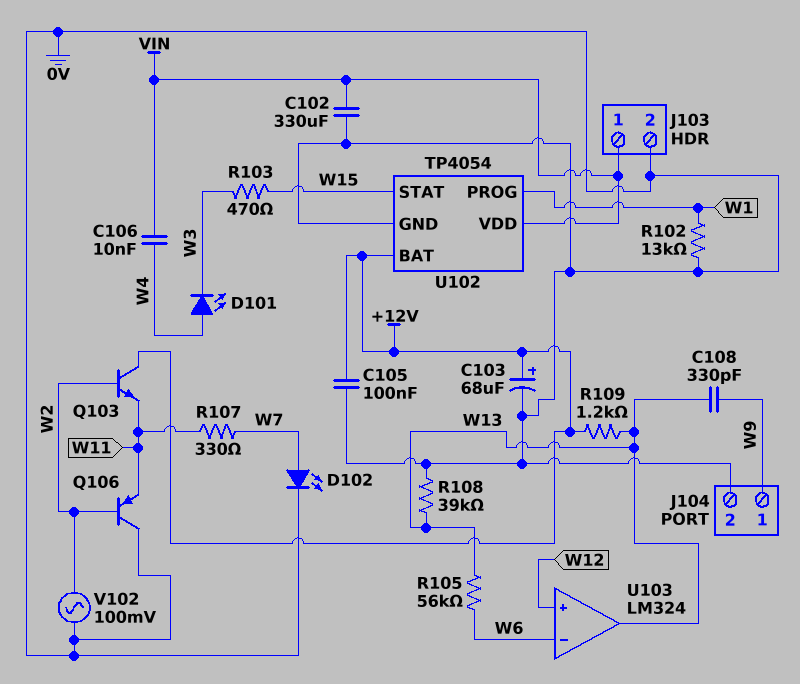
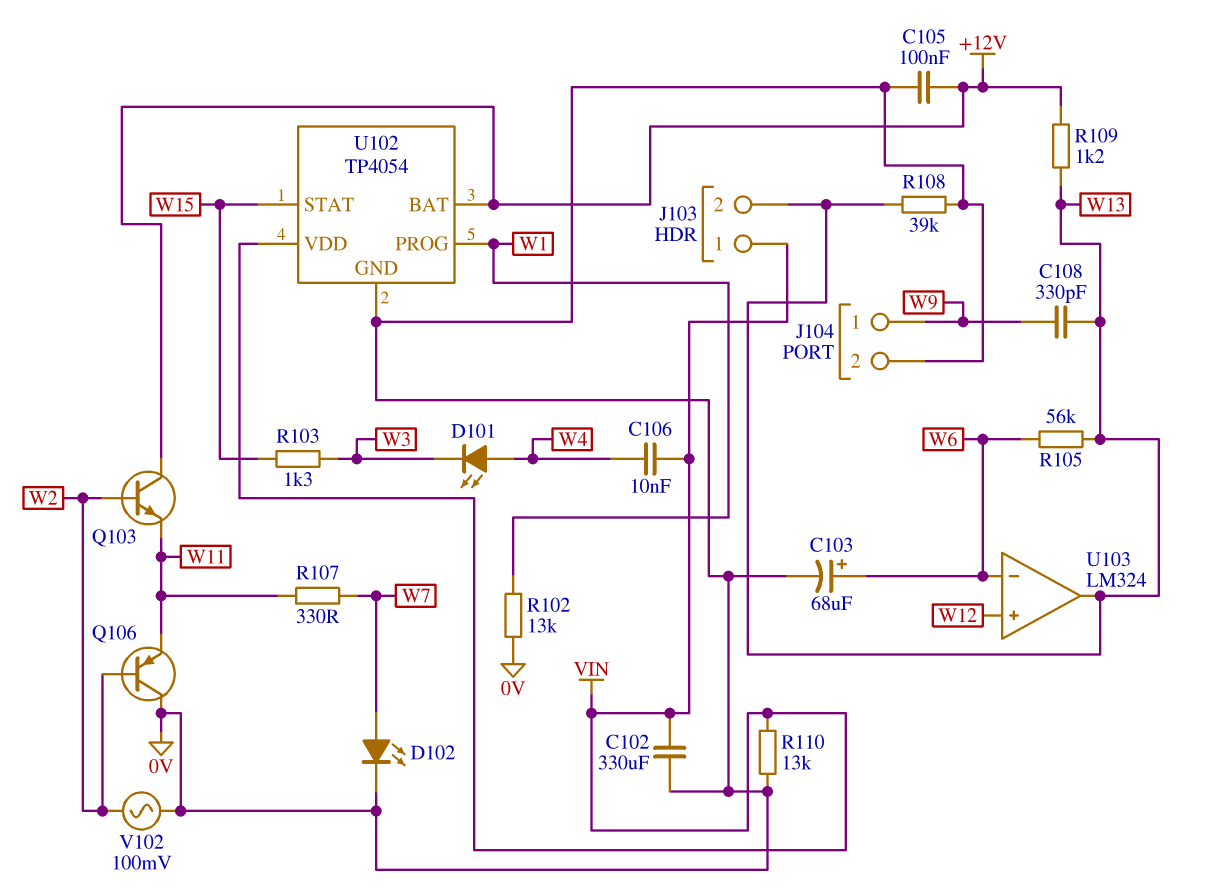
C103: 68uF (plus +12V, minus 0V) -> 68uF (plus W6, minus 0V)
J103 pin 2: 0V -> W13
R103: 470 (W3, W15) -> 1.3k (W3, W15)
R110: none -> 13k (0V, VIN)

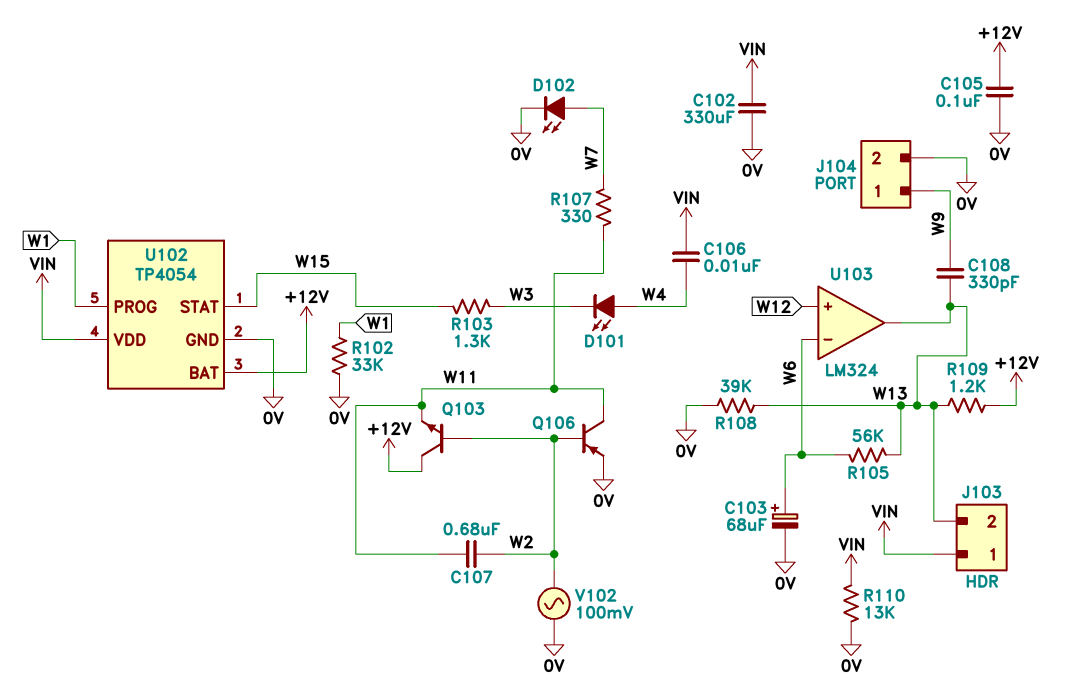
C107: none -> 680nF (W2, W11)
Q106: PNP (B W2, C 0V, E W11) -> PNP (B W2, C W11, E 0V)
R102: 13k (0V, W1) -> 33k (0V, W1)

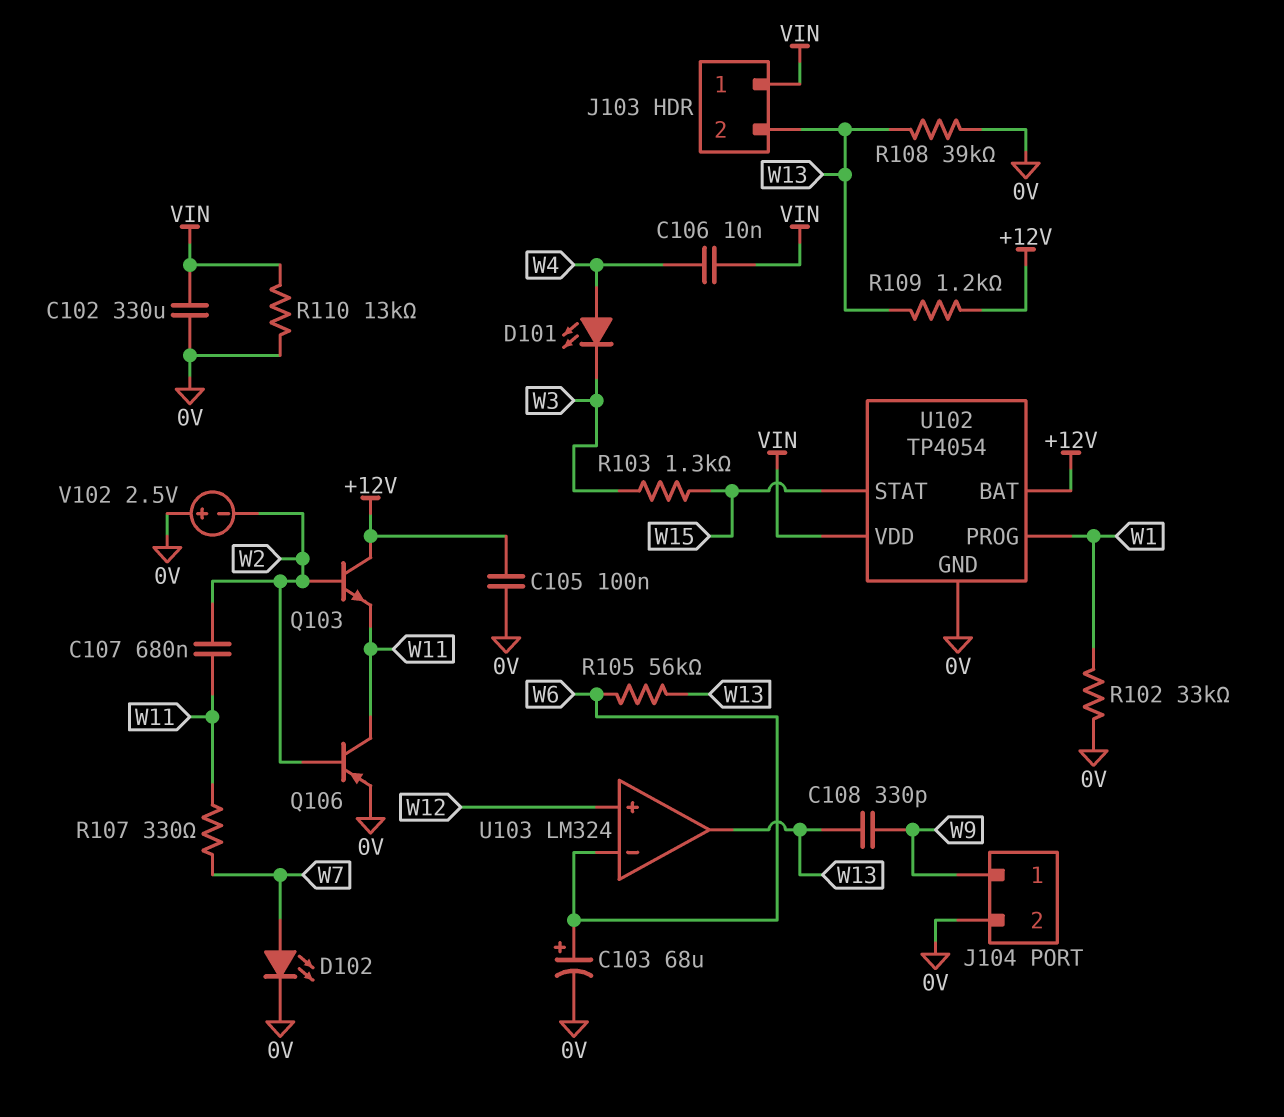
V102: AC 100mV (0V, W2) -> 2.5V (plus 0V, minus W2)

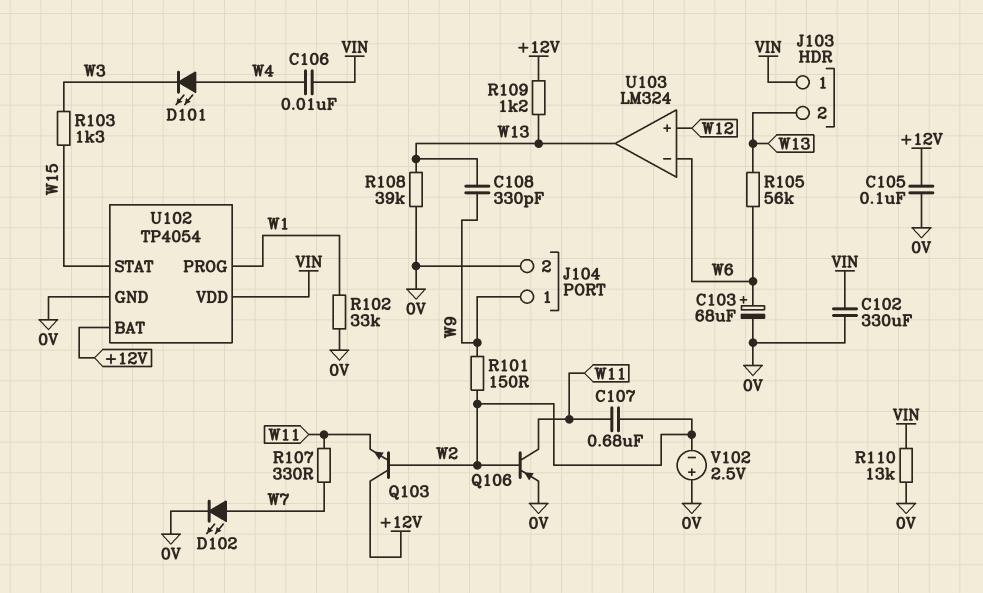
R101: none -> 150 (W2, W9)

